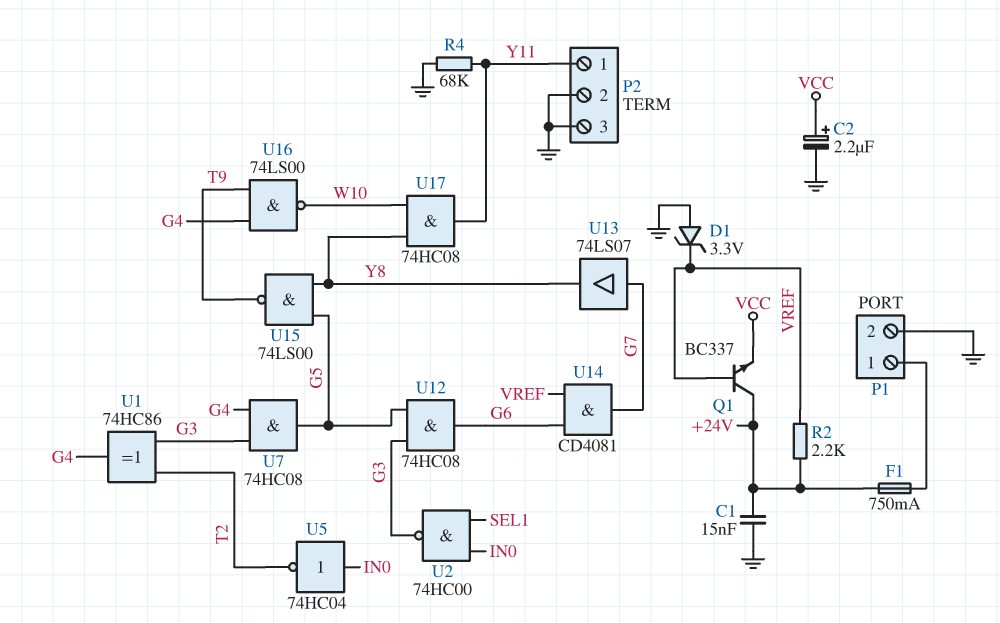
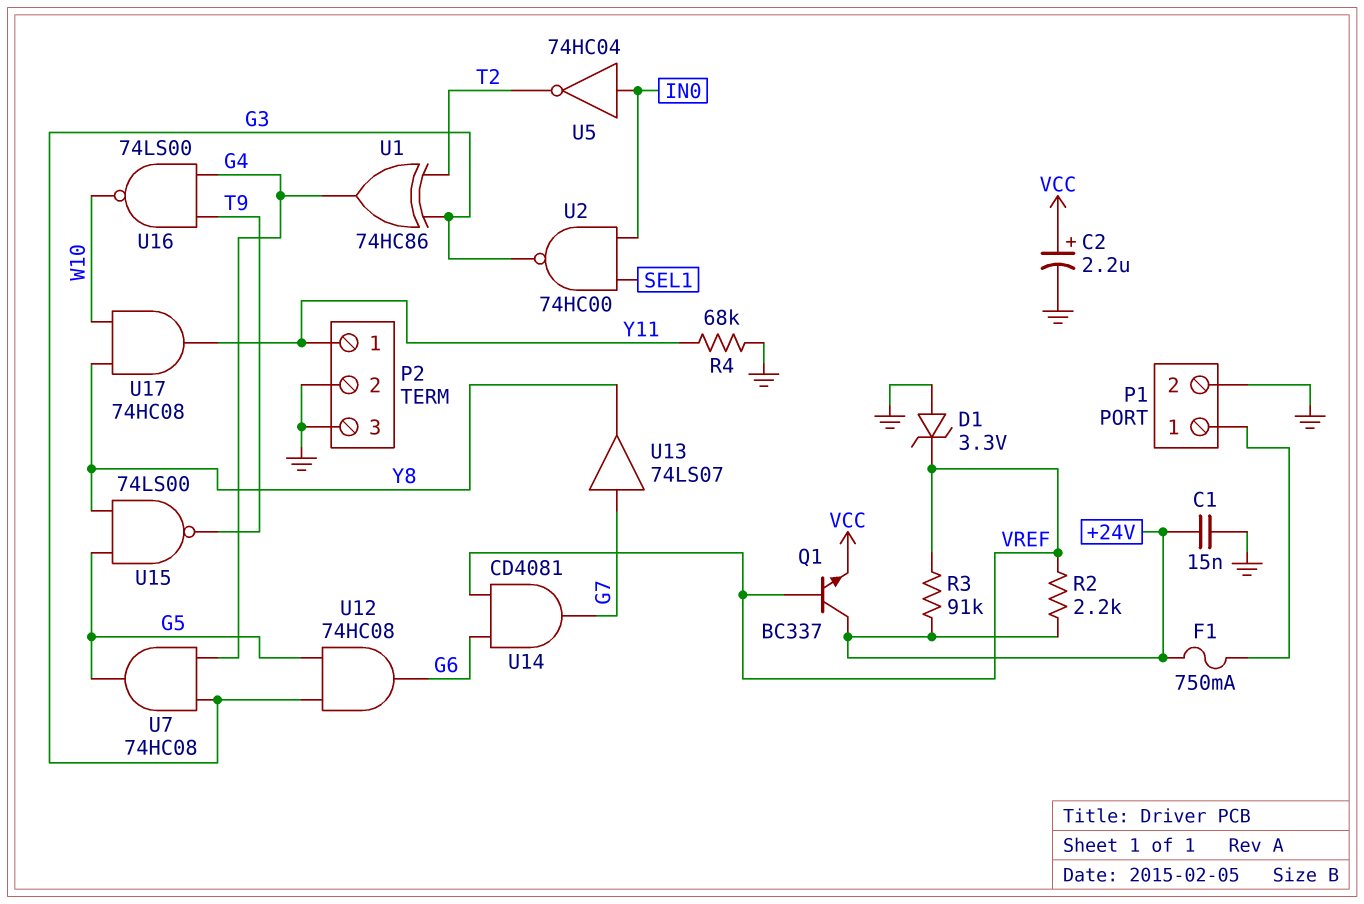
R3: none -> 91k (+24V, VREF)

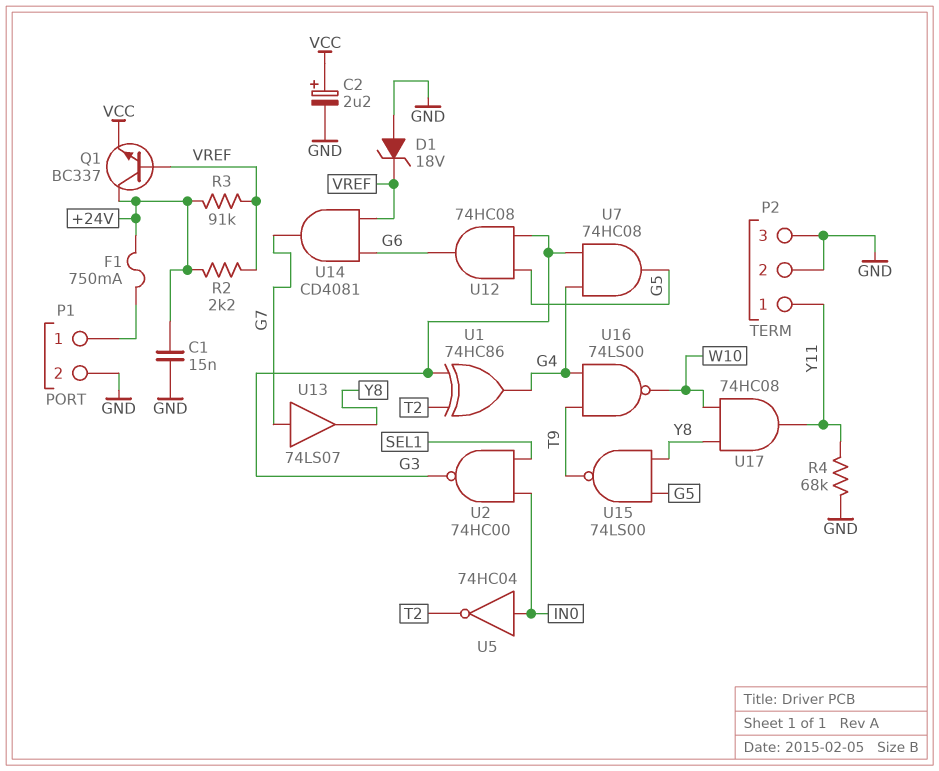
D1: zener 3.3V (A GND, K VREF) -> zener 18V (A GND, K VREF)

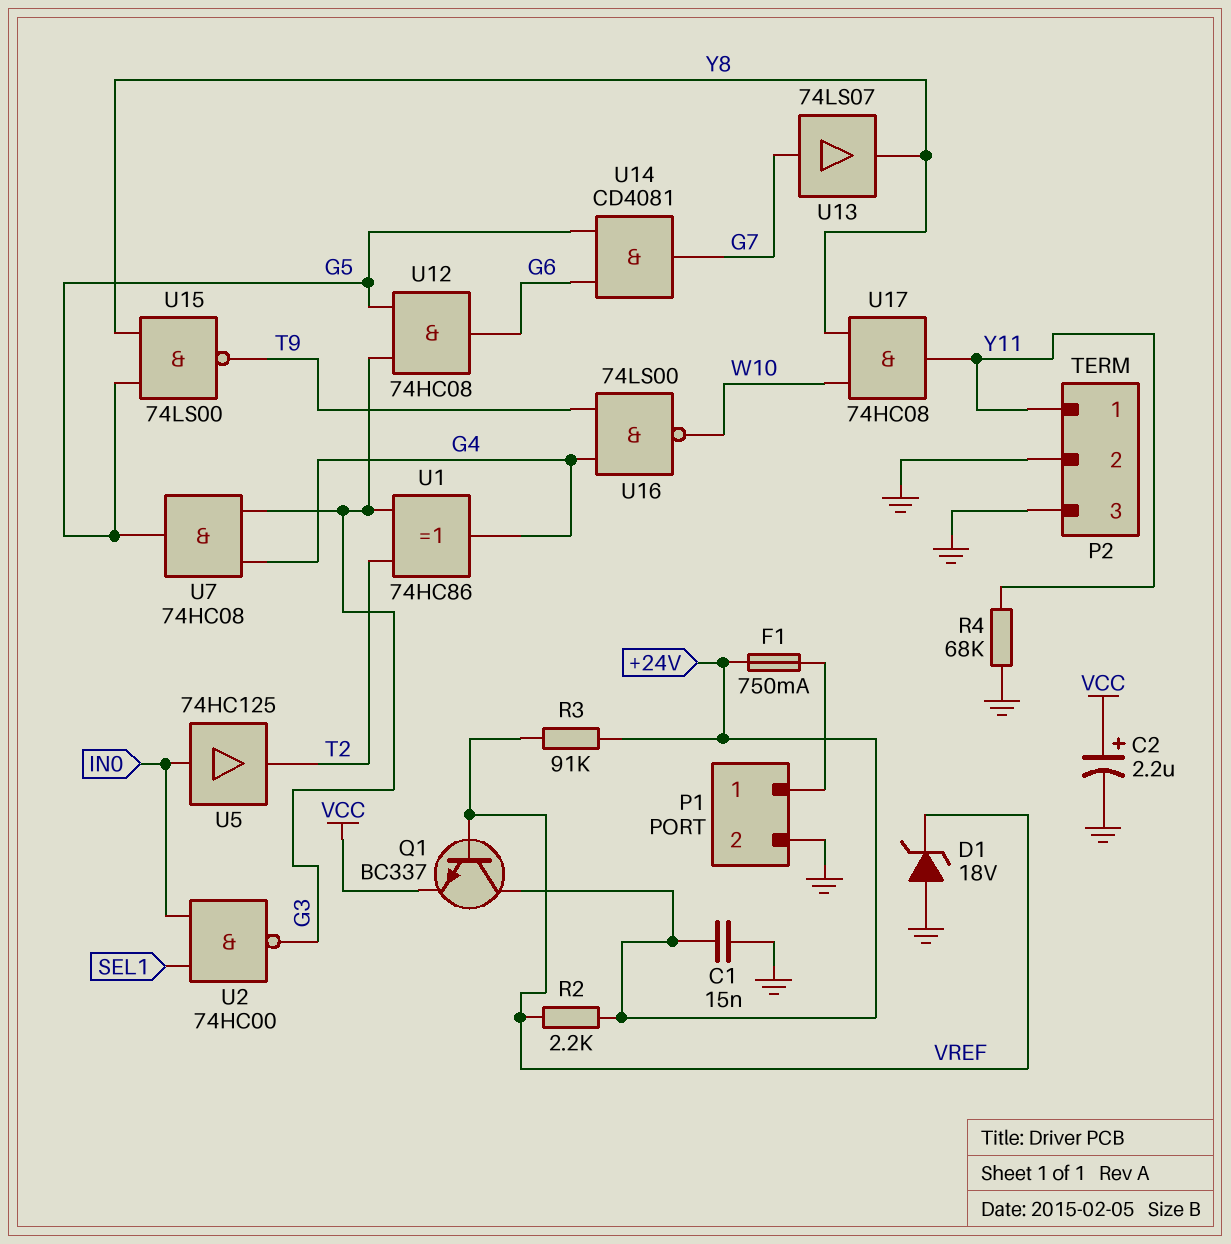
U5: NOT 74HC04 (in IN0, out T2) -> buffer 74HC125 (in IN0, out T2)
U14: AND CD4081 (in G6, in VREF, out G7) -> AND CD4081 (in G5, in G6, out G7)

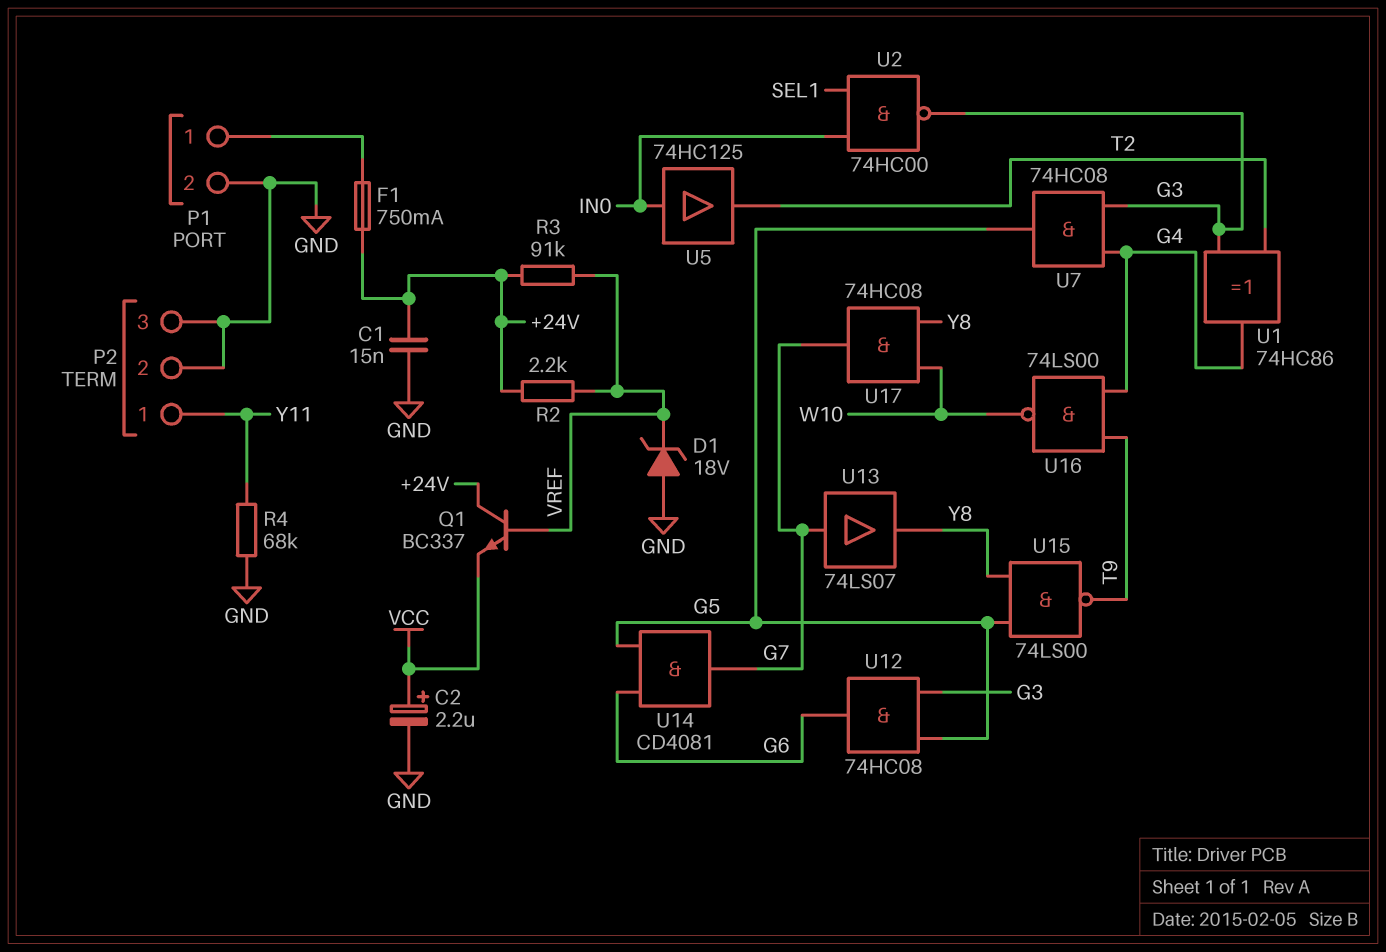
U17: AND 74HC08 (in W10, in Y8, out Y11) -> AND 74HC08 (in W10, in Y8, out G7)

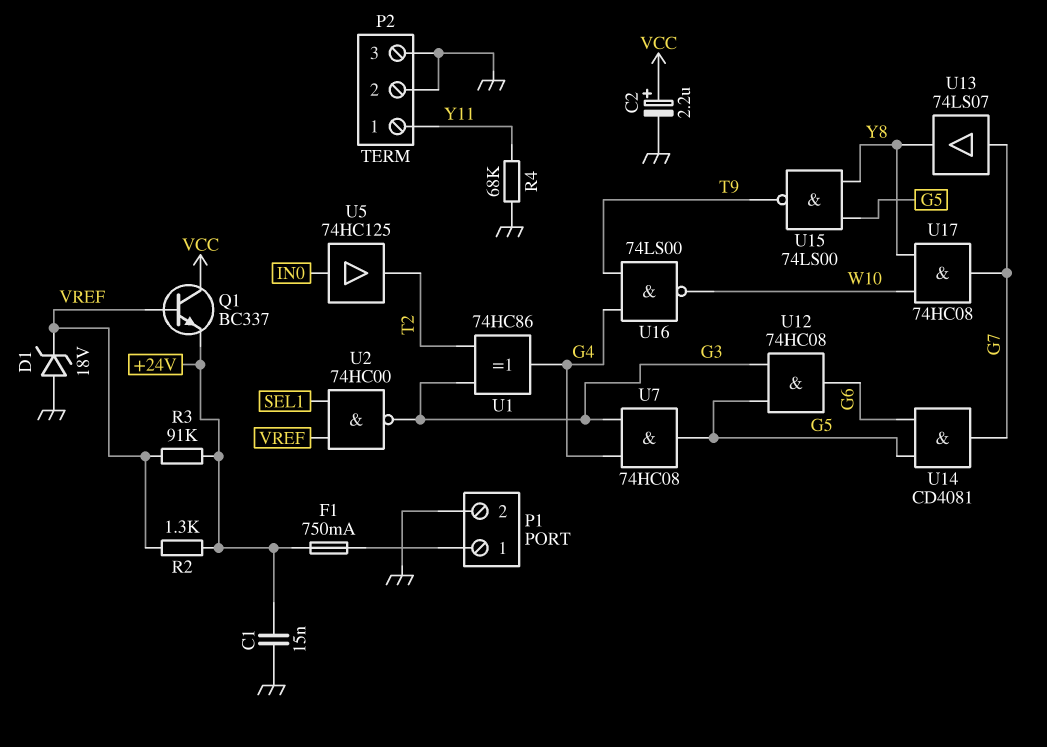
Q1: NPN BC337 (B VREF, C +24V, E VCC) -> NPN BC337 (B VREF, C VCC, E +24V)
R2: 2.2k (+24V, VREF) -> 1.3k (+24V, VREF)
U2: NAND 74HC00 (in IN0, in SEL1, out G3) -> NAND 74HC00 (in SEL1, in VREF, out G3)

